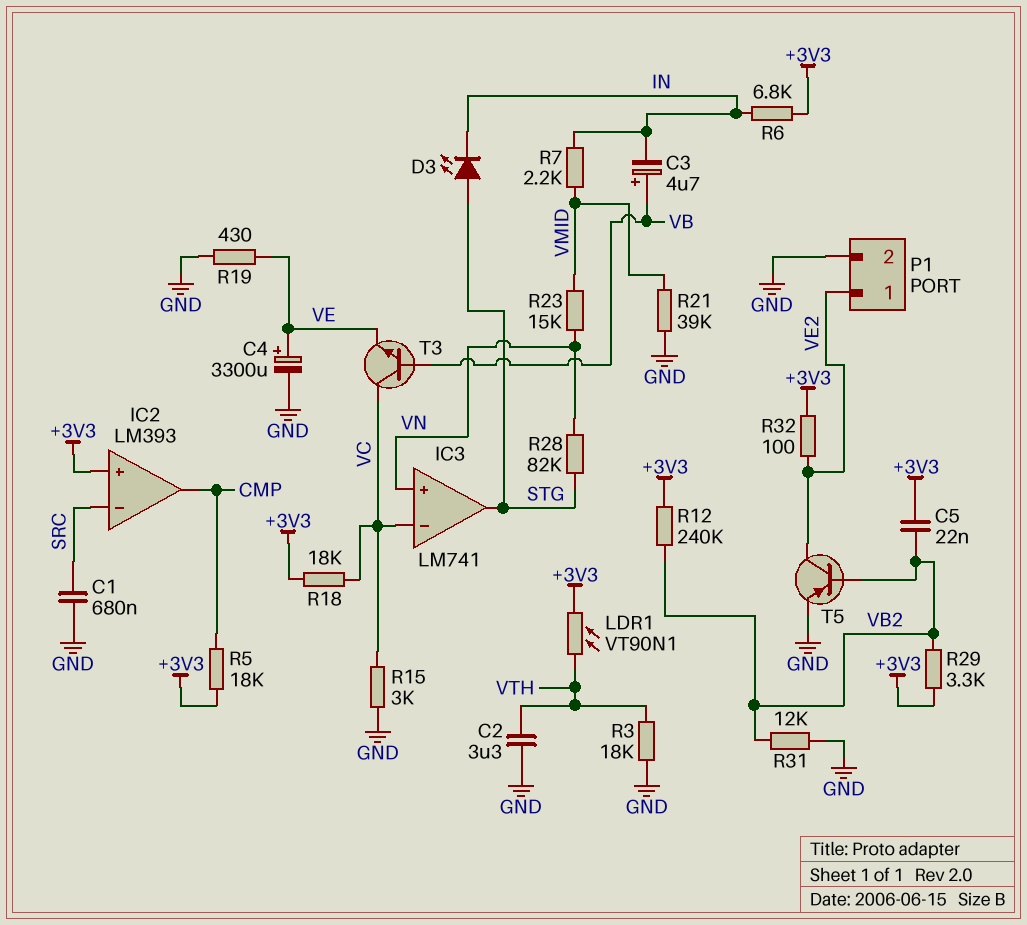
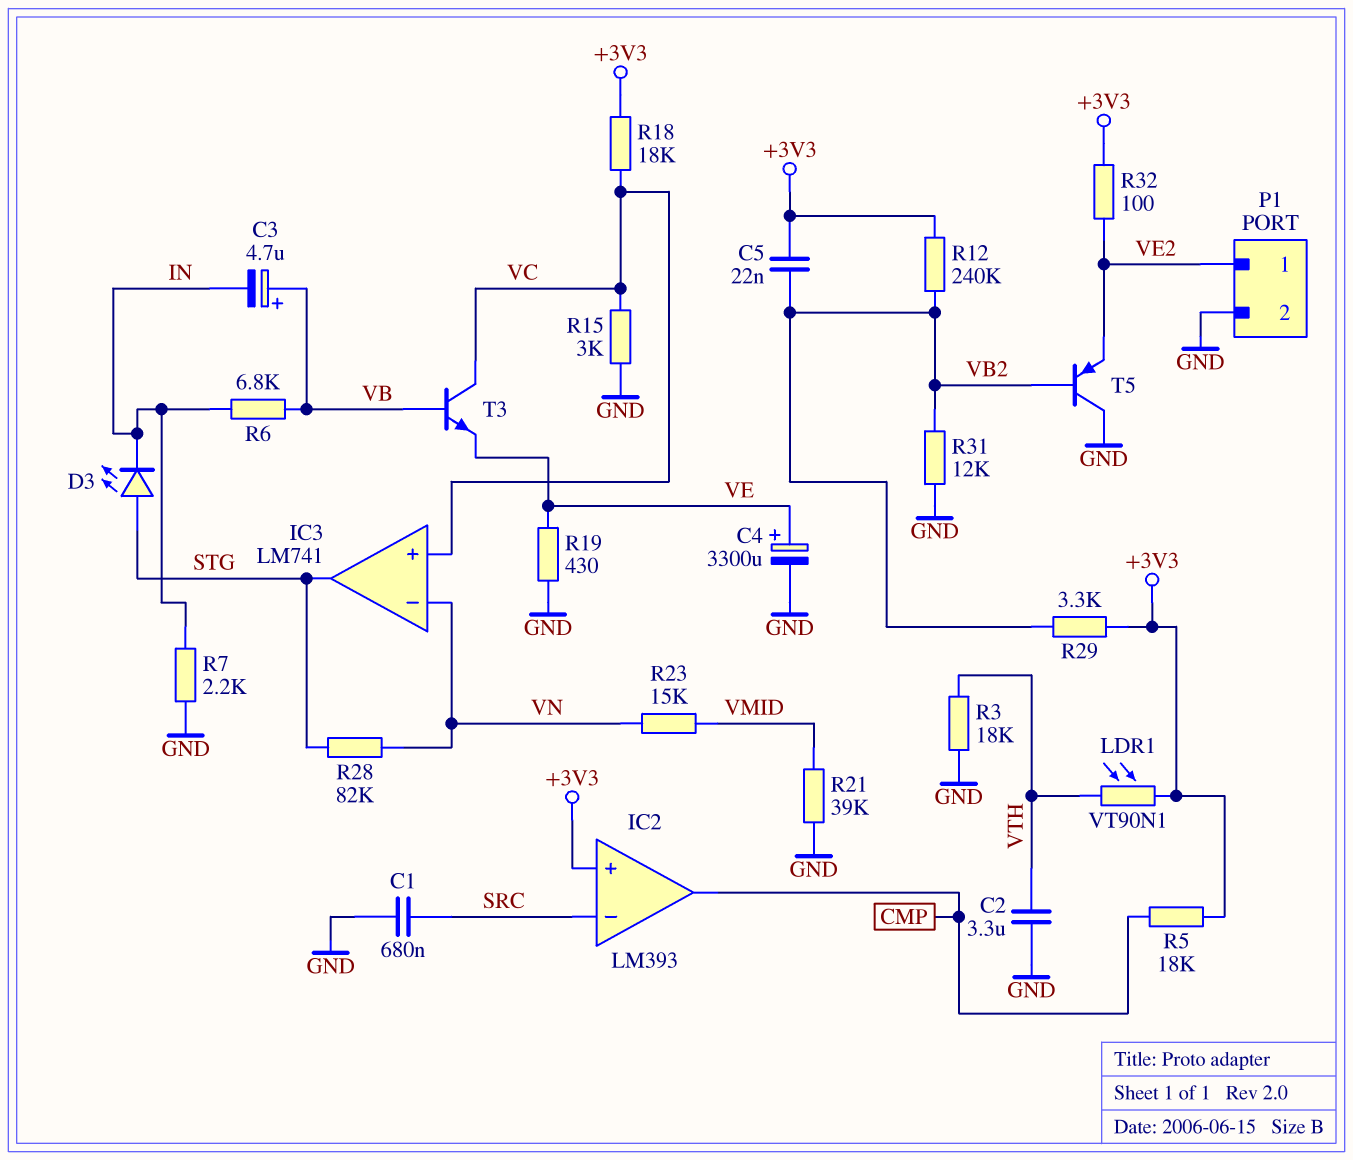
IC3 pin in+: VN -> VC
IC3 pin in-: VC -> VN
R6: 6.8k (+3V3, IN) -> 6.8k (IN, VB)
R7: 2.2k (IN, VMID) -> 2.2k (GND, IN)
T5: PNP (B VB2, C VE2, E GND) -> PNP (B VB2, C GND, E VE2)

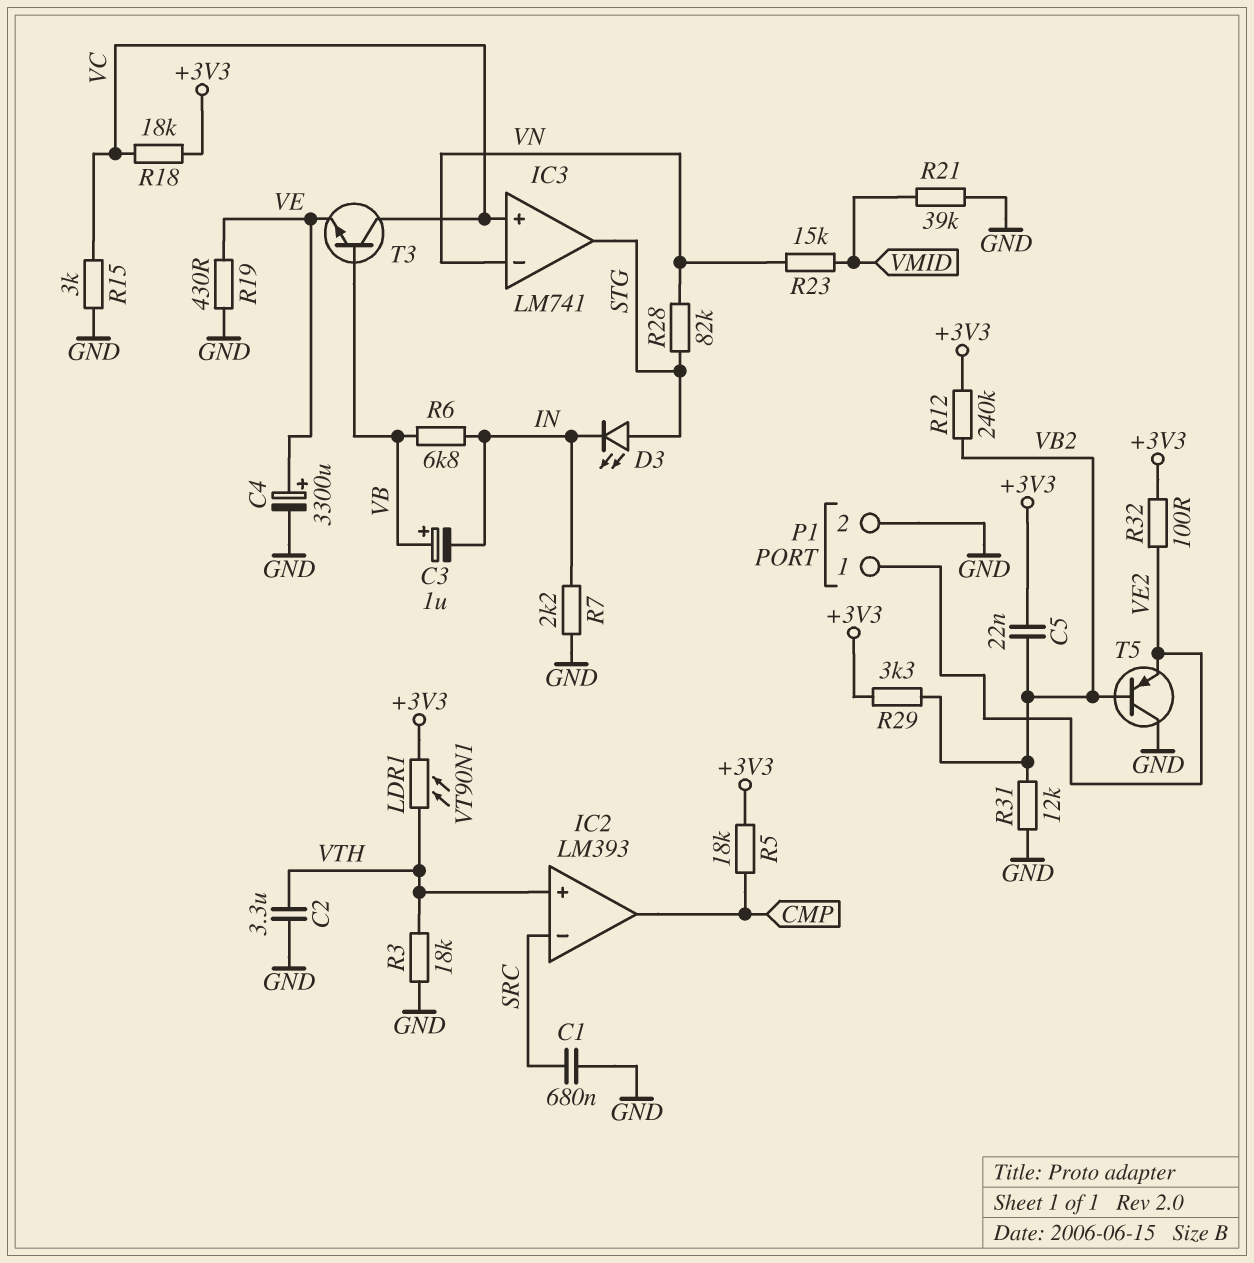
C3: 4.7uF (plus VB, minus IN) -> 1uF (plus VB, minus IN)
IC2 pin in+: +3V3 -> VTH

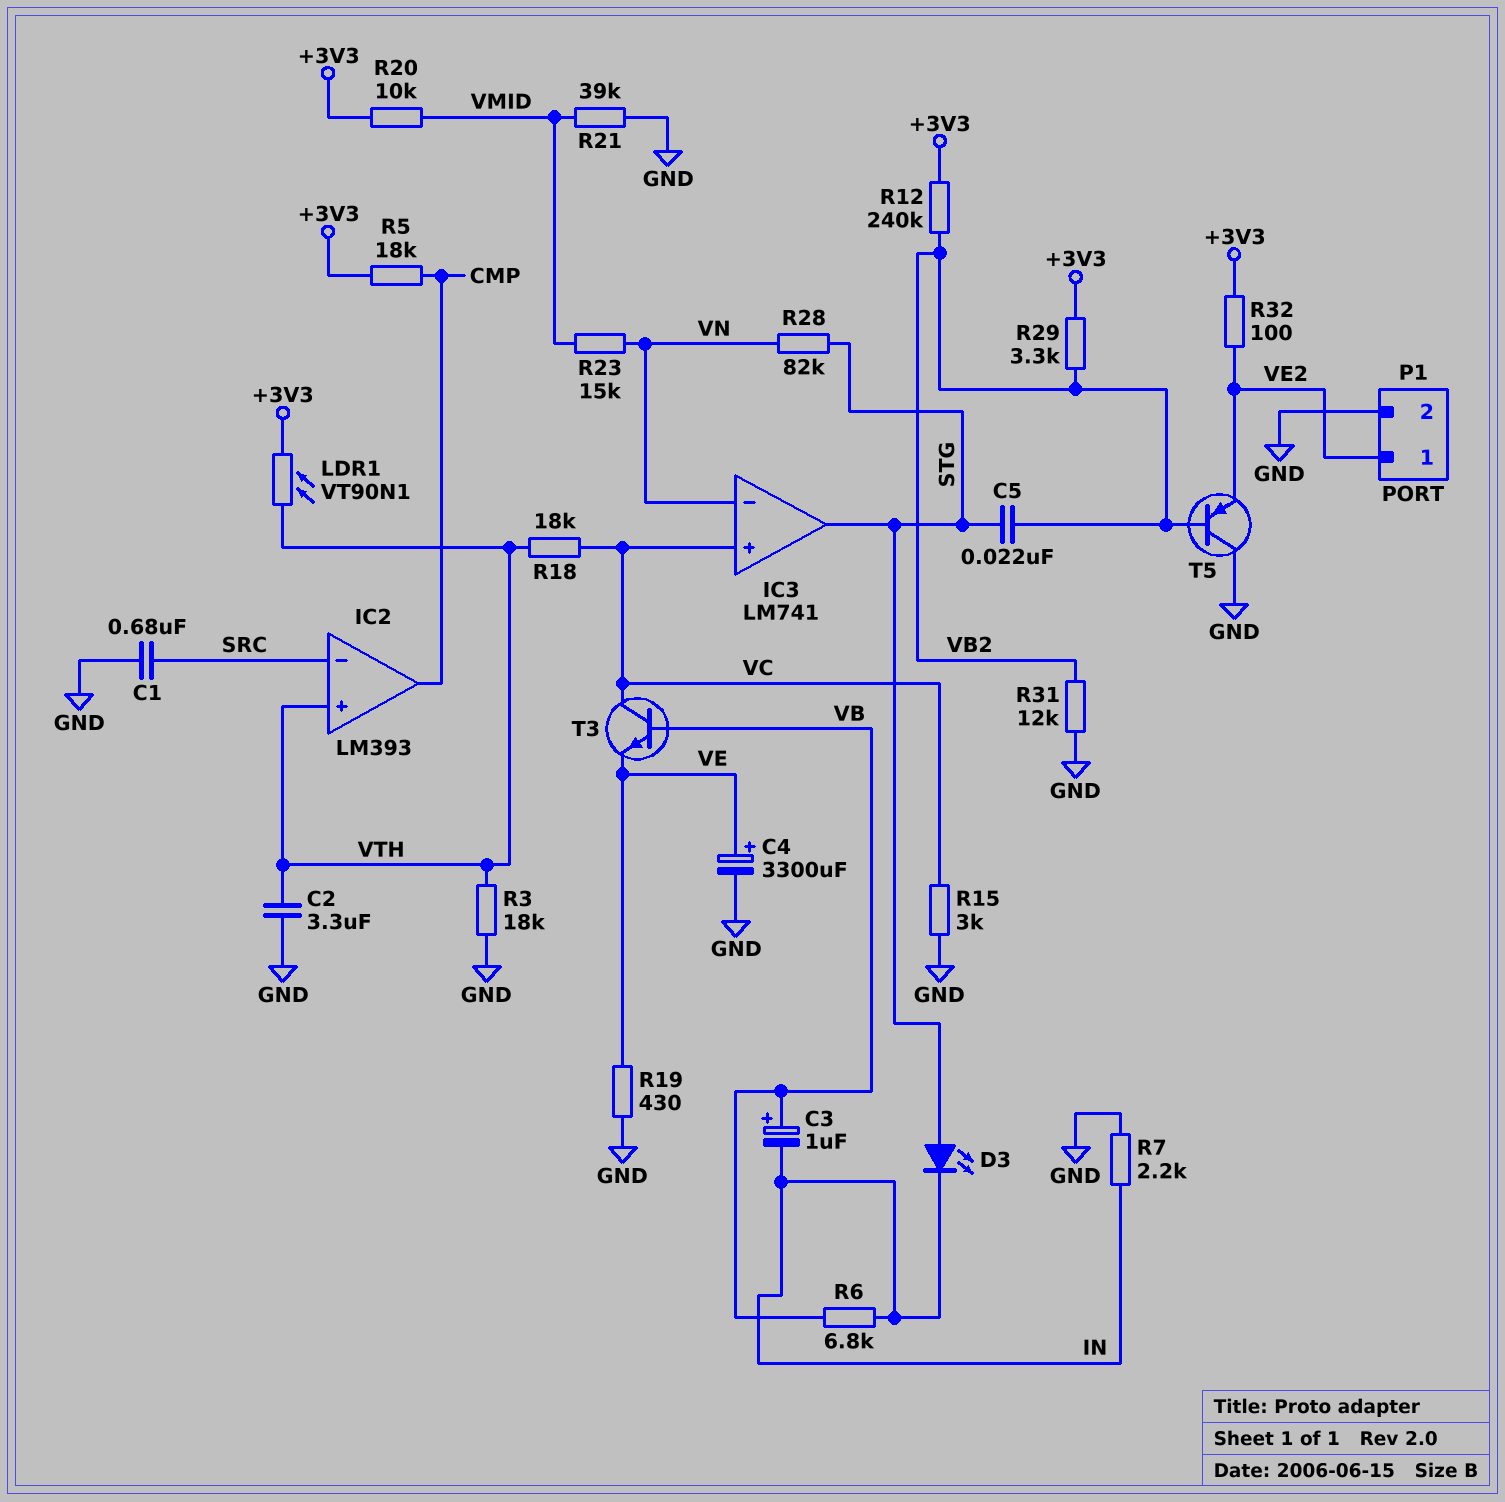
C5: 22nF (+3V3, VB2) -> 22nF (STG, VB2)
R18: 18k (+3V3, VC) -> 18k (VC, VTH)
R20: none -> 10k (+3V3, VMID)

